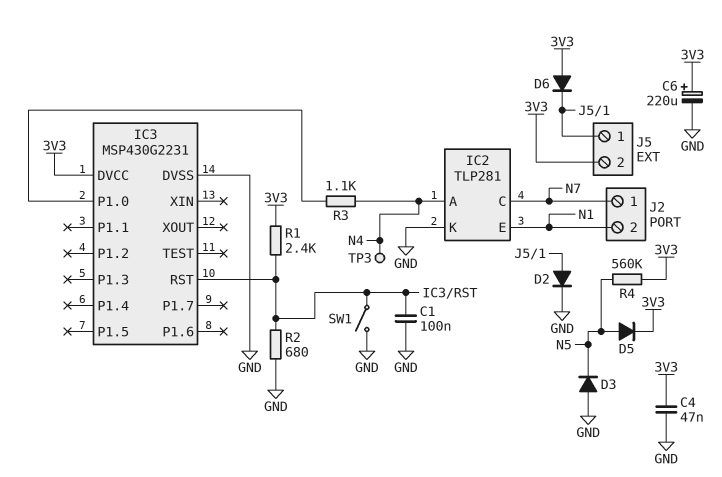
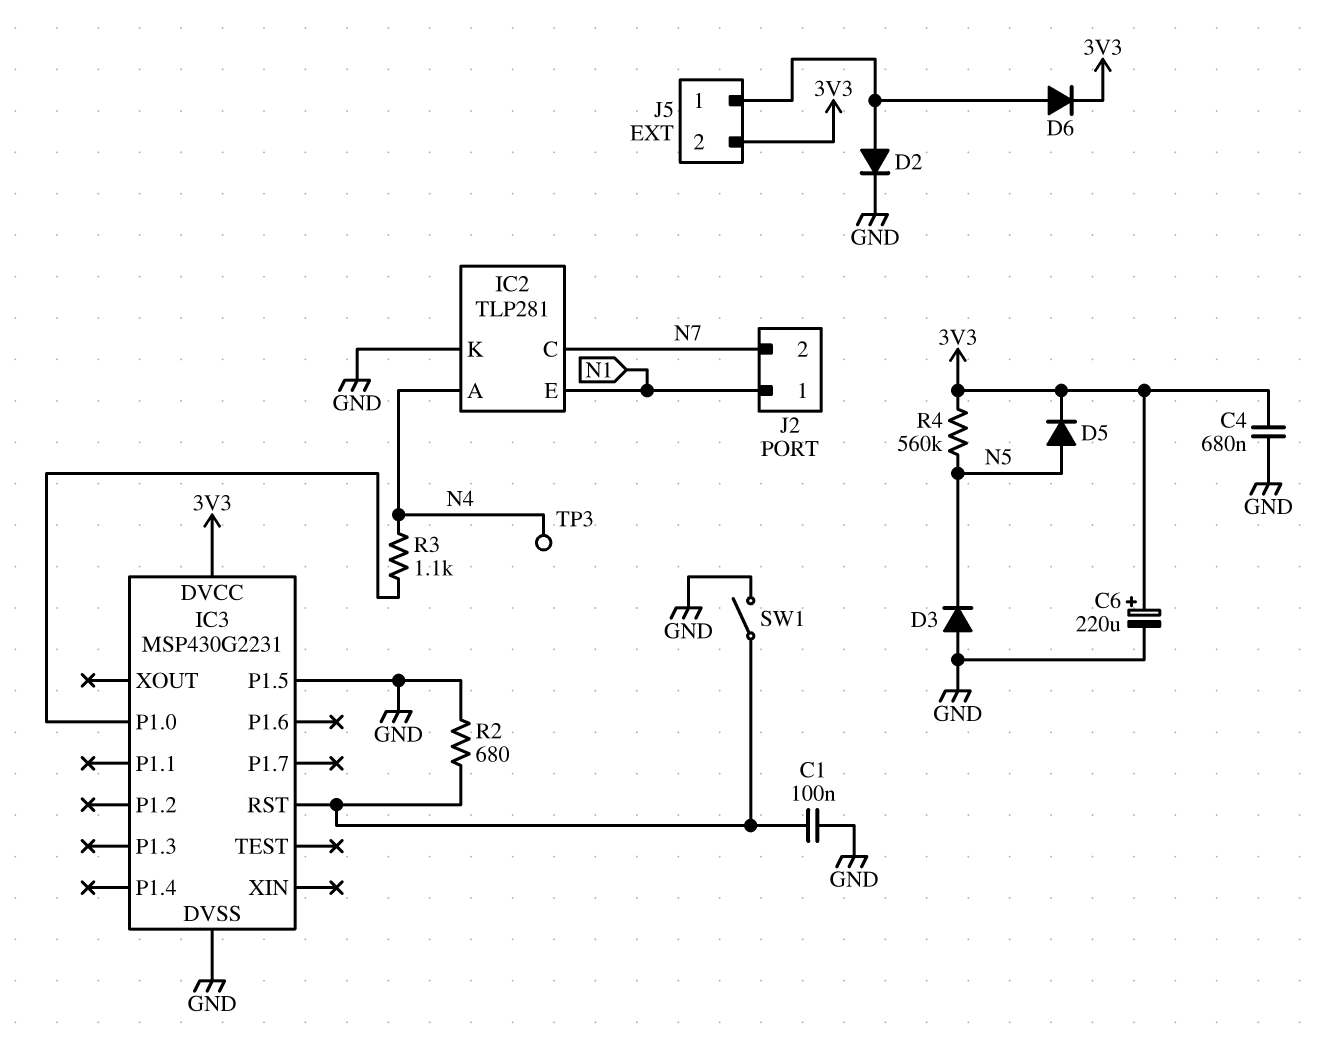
C4: 47nF (3V3, GND) -> 680nF (3V3, GND)
D6: diode (A 3V3, K J5/1) -> diode (A J5/1, K 3V3)
IC3 pin P1.5: none -> GND
J2 pin 1: N7 -> N1
J2 pin 2: N1 -> N7
R1: 2.4k (3V3, IC3/RST) -> none

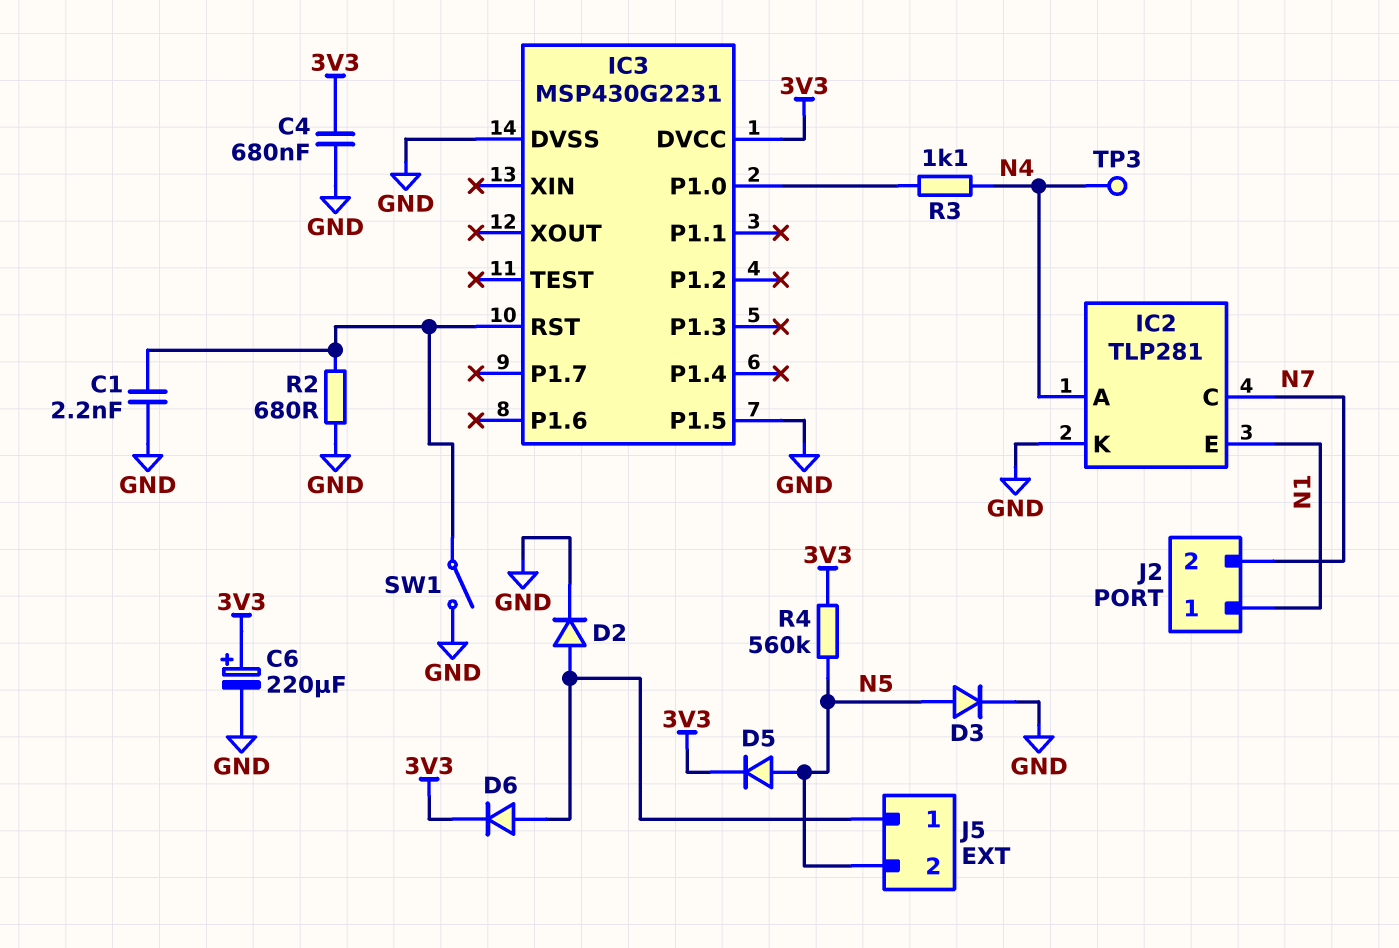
C1: 100nF (GND, IC3/RST) -> 2.2nF (GND, IC3/RST)
D3: diode (A GND, K N5) -> diode (A N5, K GND)
J5 pin 2: 3V3 -> N5

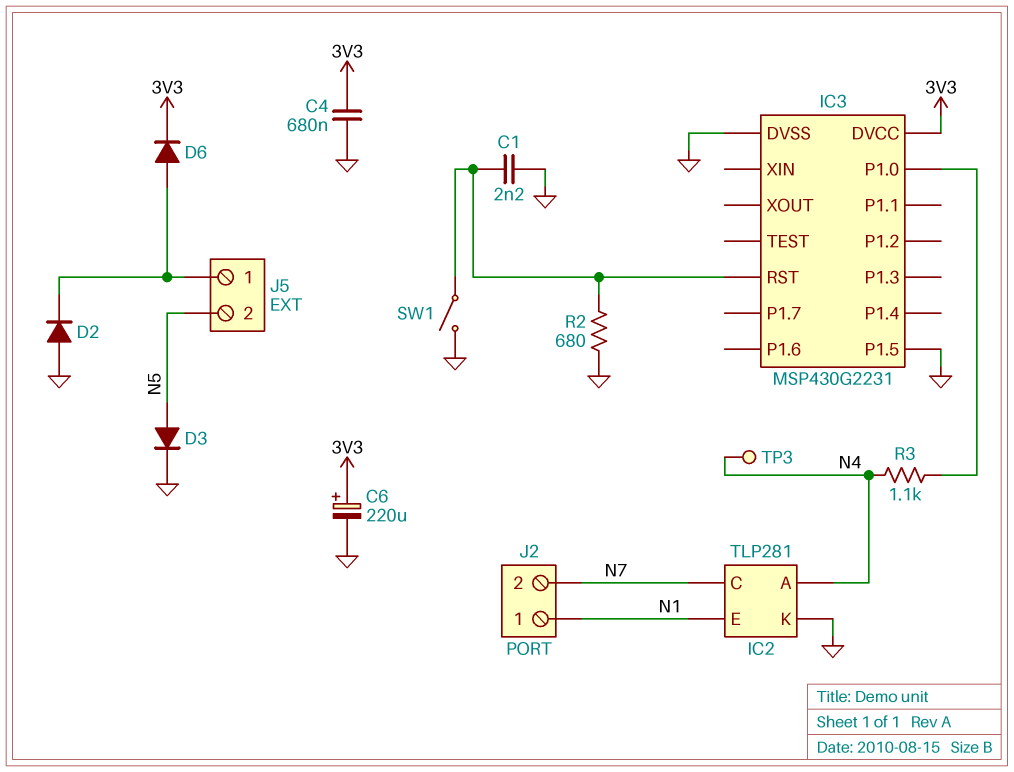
D2: diode (A J5/1, K GND) -> diode (A GND, K J5/1)
D5: diode (A N5, K 3V3) -> none
R4: 560k (3V3, N5) -> none

